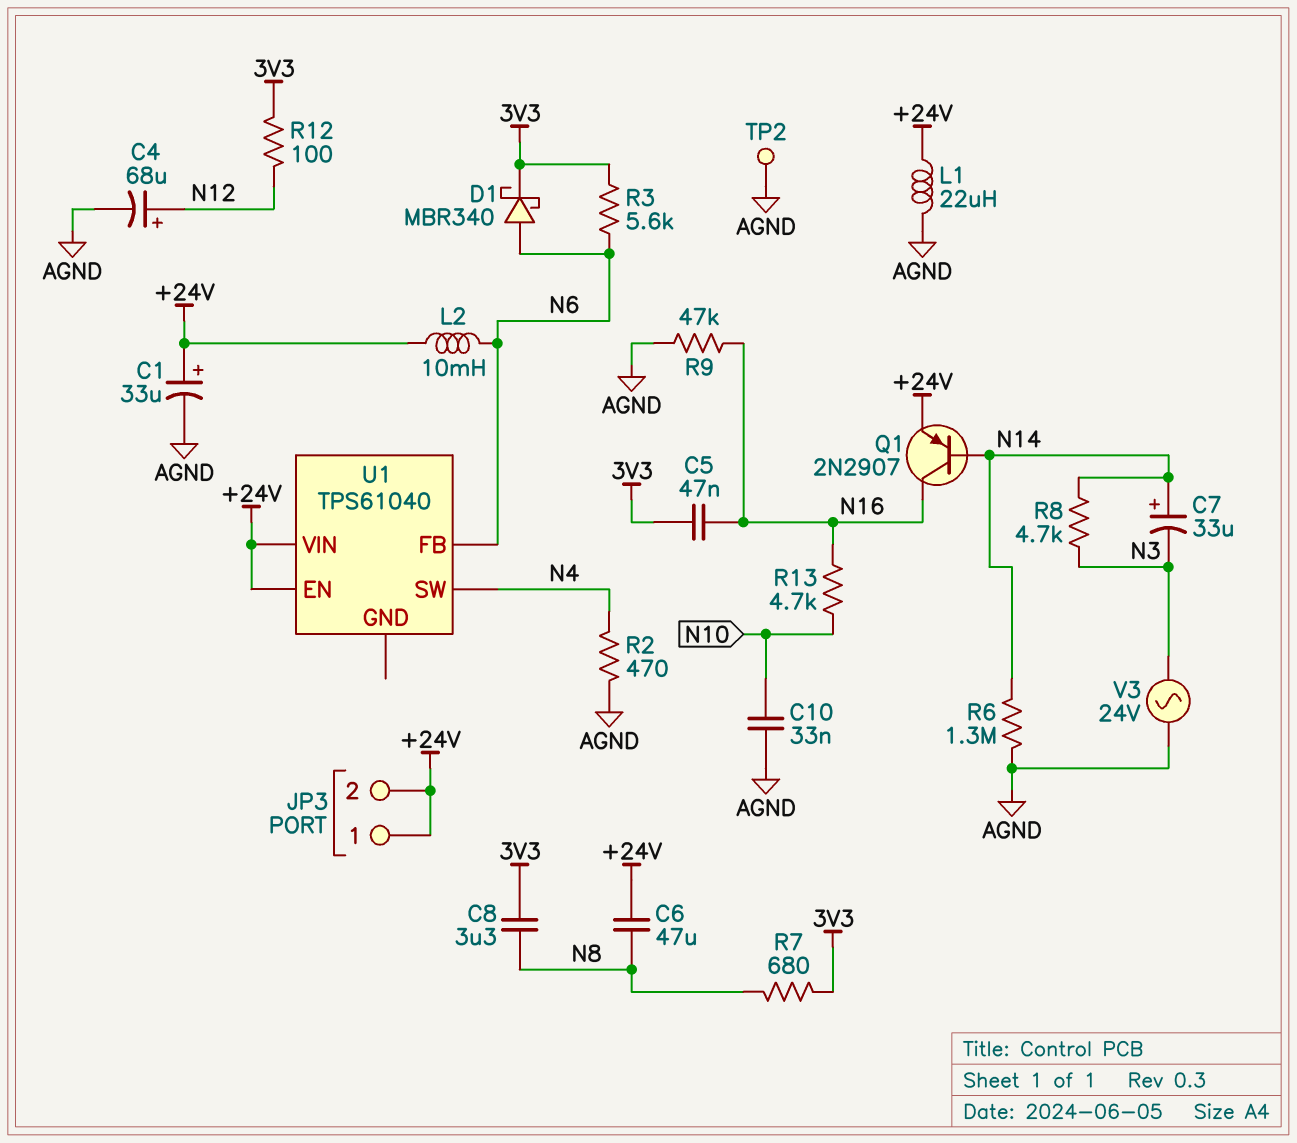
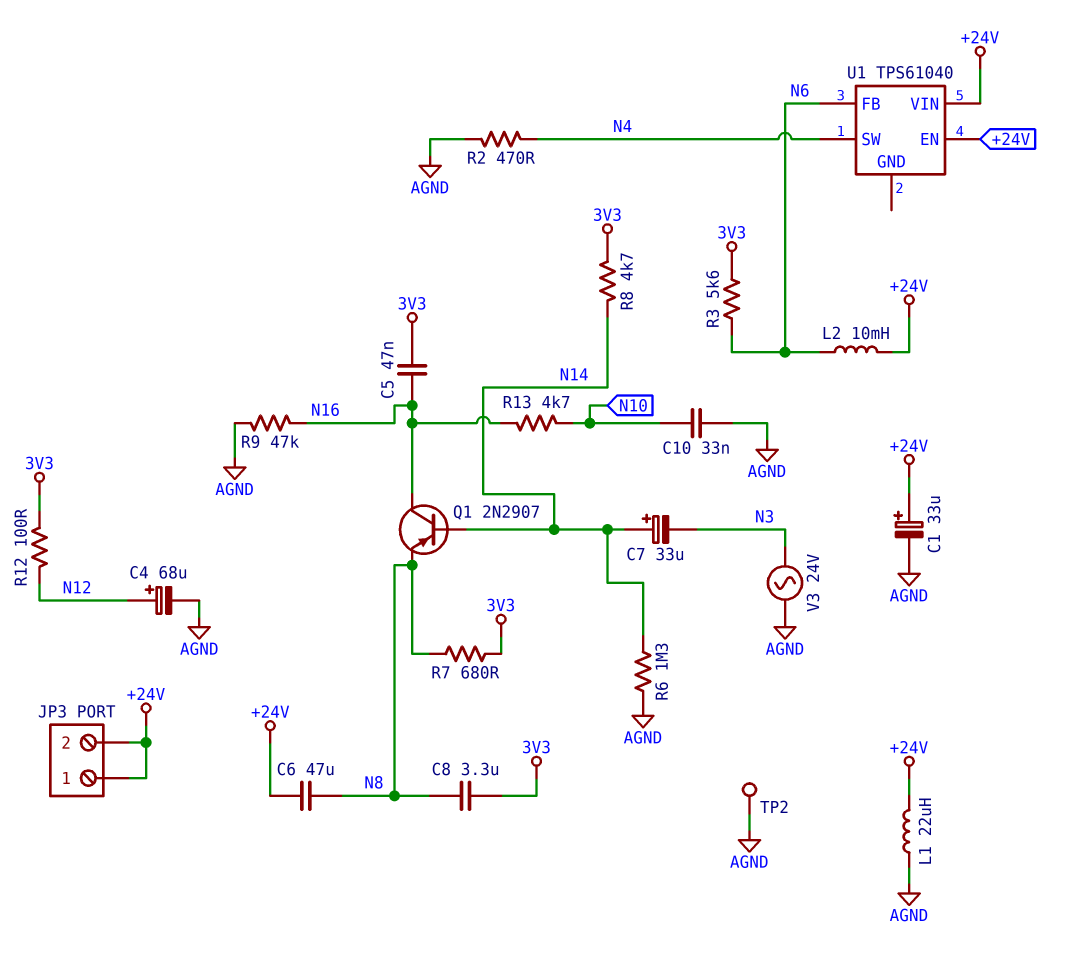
D1: schottky MBR340 (A N6, K 3V3) -> none
Q1: PNP 2N2907 (B N14, C N16, E +24V) -> PNP 2N2907 (B N14, C N16, E N8)
R8: 4.7k (N3, N14) -> 4.7k (3V3, N14)

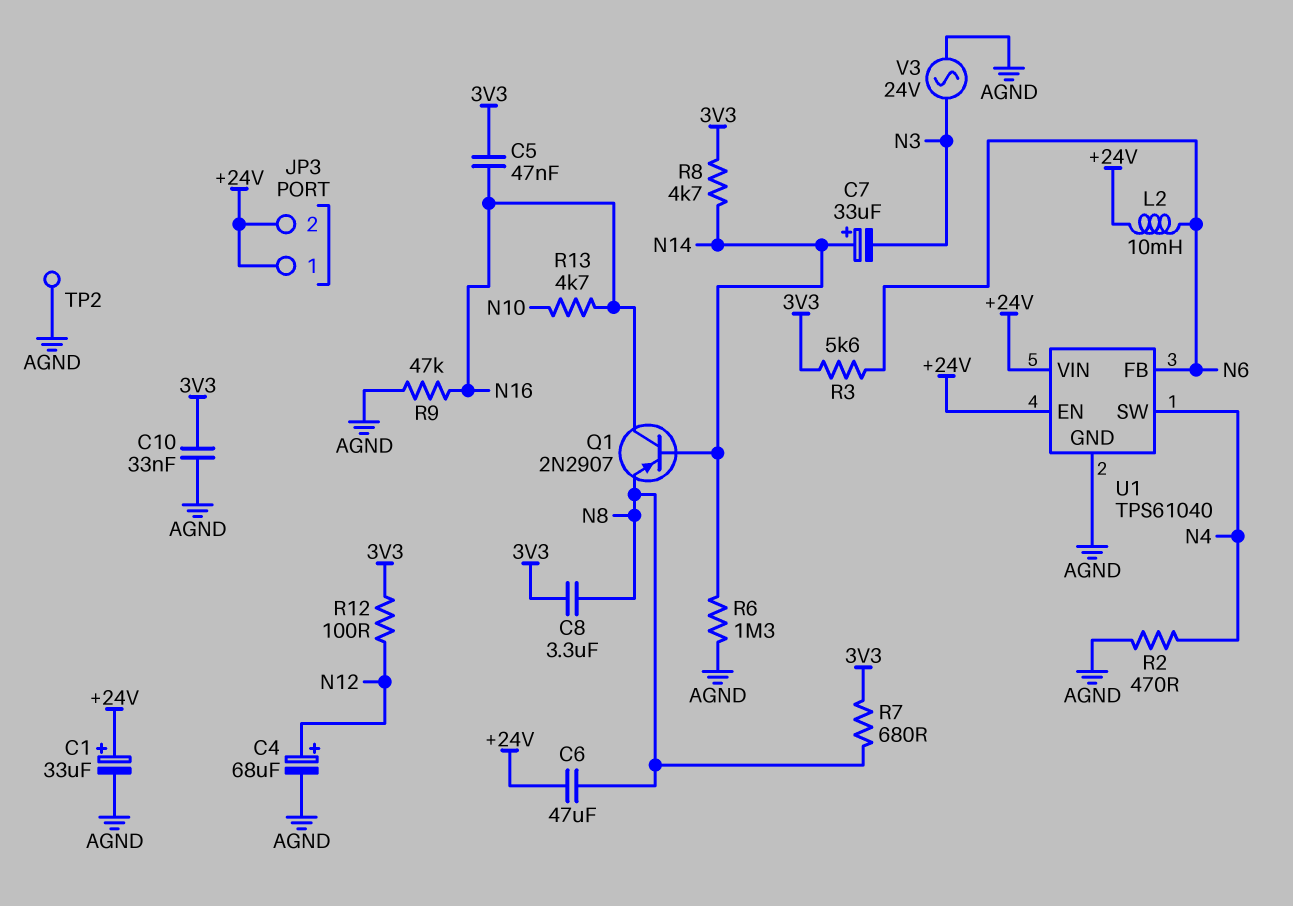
C10: 33nF (AGND, N10) -> 33nF (3V3, AGND)
L1: 22uH (+24V, AGND) -> none
U1 pin GND: none -> AGND

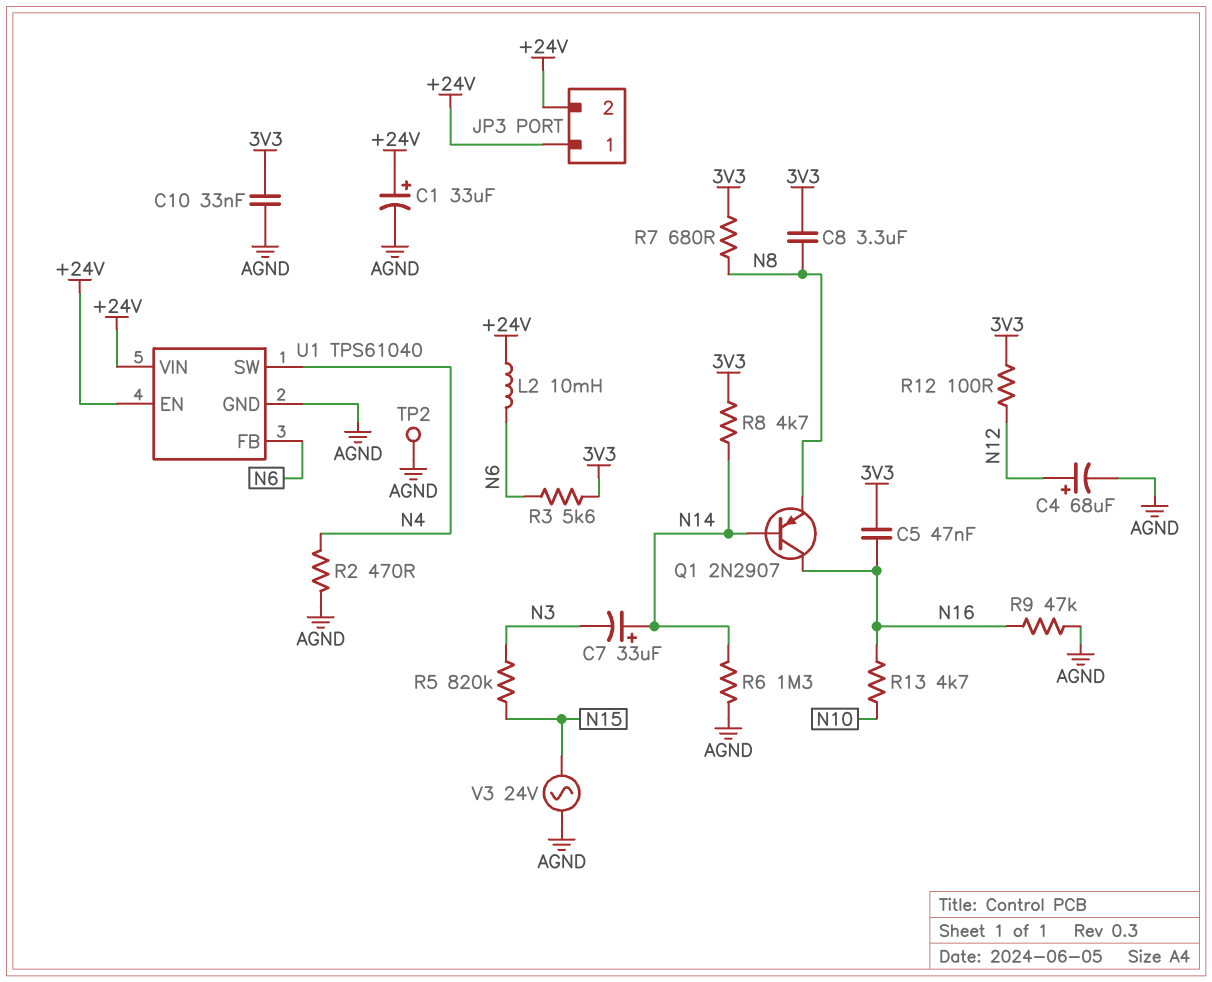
C6: 47uF (+24V, N8) -> none
R5: none -> 820k (N3, N15)
V3: AC 24V (AGND, N3) -> AC 24V (AGND, N15)

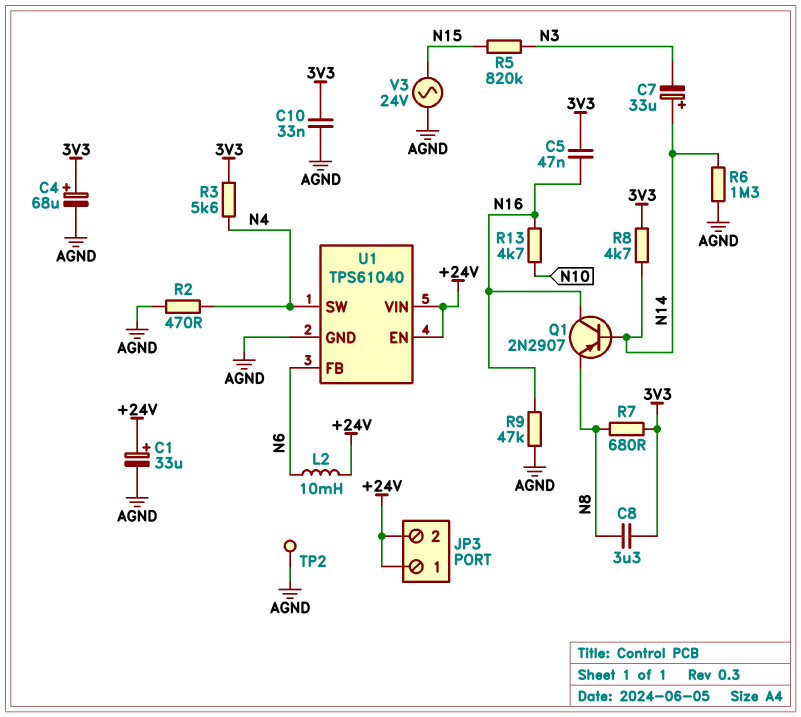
C4: 68uF (plus N12, minus AGND) -> 68uF (plus 3V3, minus AGND)
R3: 5.6k (3V3, N6) -> 5.6k (3V3, N4)
R12: 100 (3V3, N12) -> none

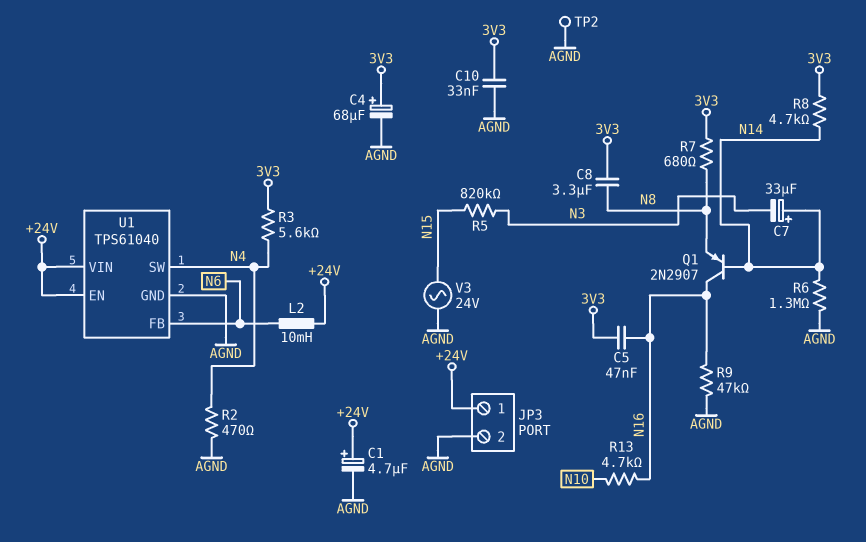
C1: 33uF (plus +24V, minus AGND) -> 4.7uF (plus +24V, minus AGND)
JP3 pin 2: +24V -> AGND

